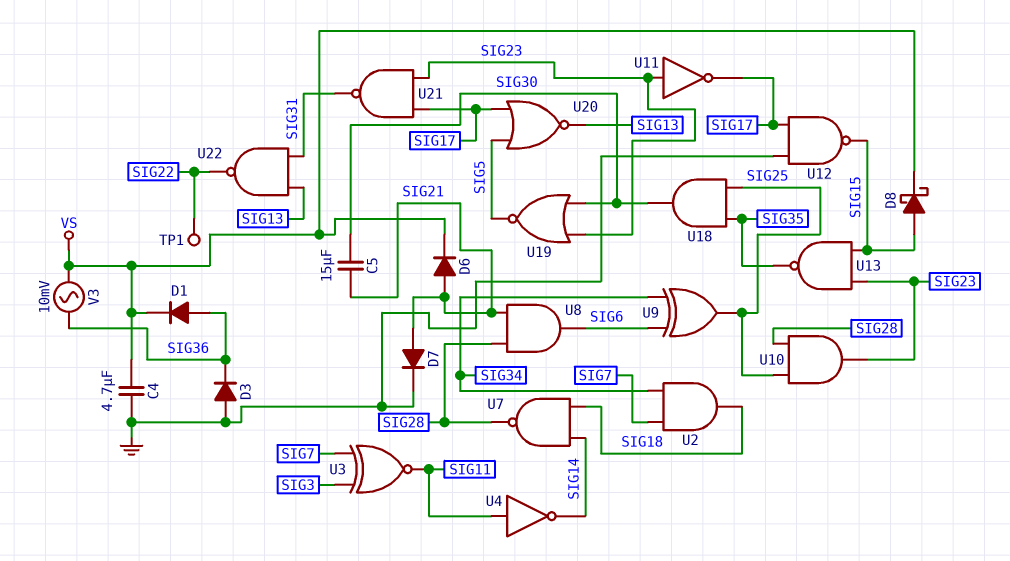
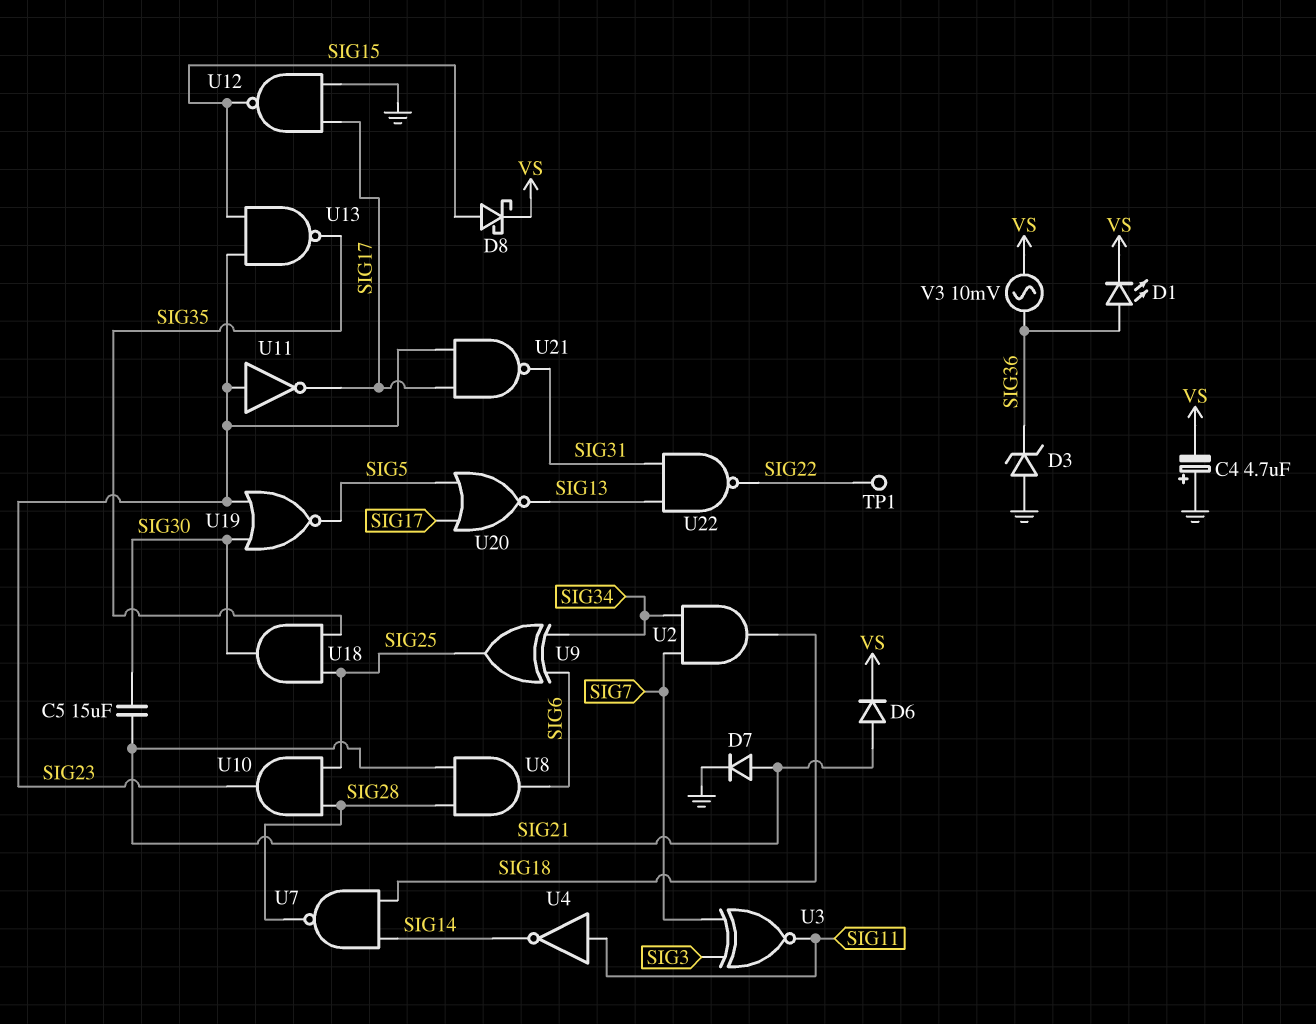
C4: 4.7uF (GND, VS) -> 4.7uF (plus GND, minus VS)
D1: diode (A SIG36, K VS) -> LED (A SIG36, K VS)
D3: diode (A GND, K SIG36) -> zener (A GND, K SIG36)

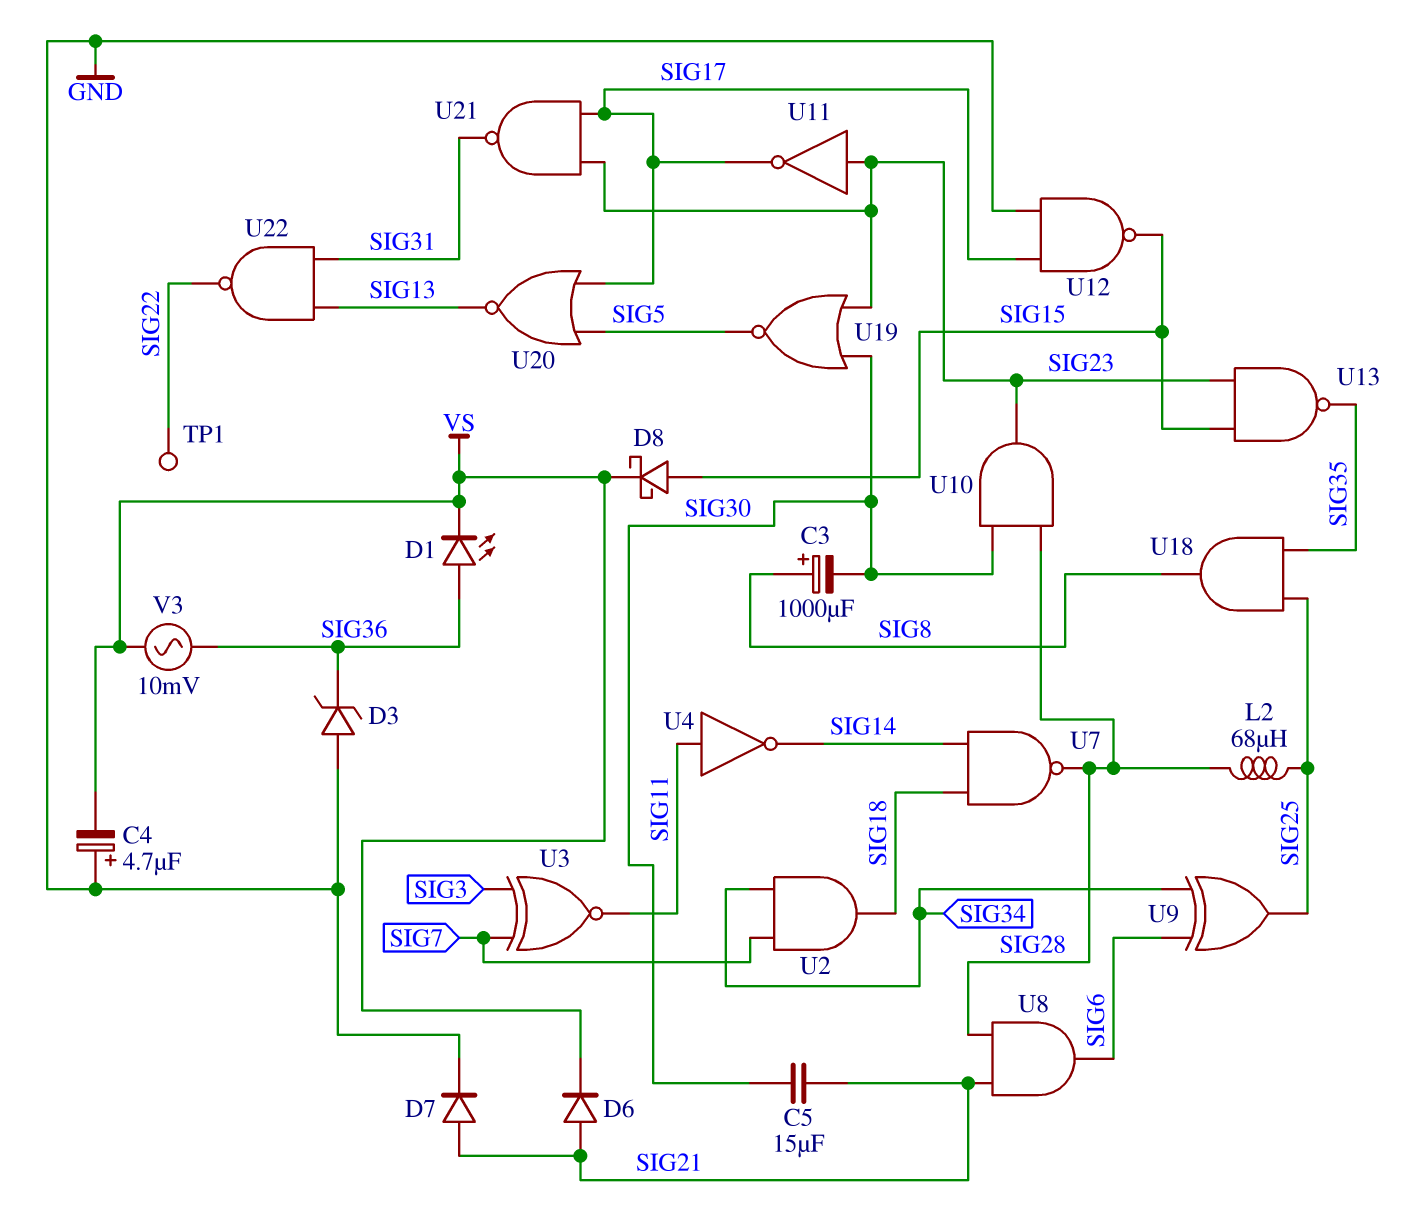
C3: none -> 1000uF (plus SIG8, minus SIG30)
L2: none -> 68uH (SIG25, SIG28)
U10: AND (in SIG25, in SIG28, out SIG23) -> AND (in SIG28, in SIG30, out SIG23)
U18: AND (in SIG25, in SIG35, out SIG30) -> AND (in SIG25, in SIG35, out SIG8)

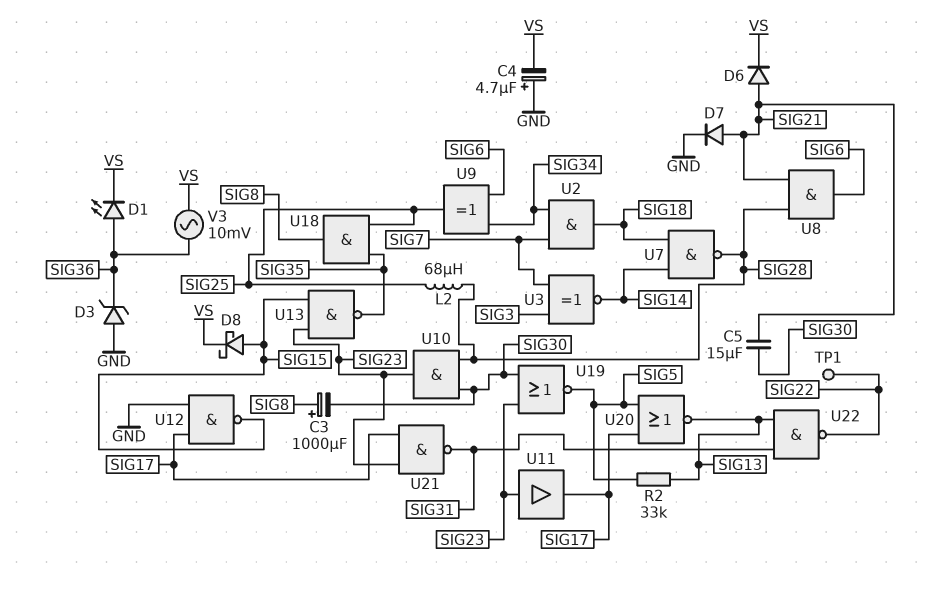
R2: none -> 33k (SIG5, SIG13)
U3: XNOR (in SIG3, in SIG7, out SIG11) -> XNOR (in SIG3, in SIG7, out SIG14)
U4: NOT (in SIG11, out SIG14) -> none
U11: NOT (in SIG23, out SIG17) -> buffer (in SIG23, out SIG17)

